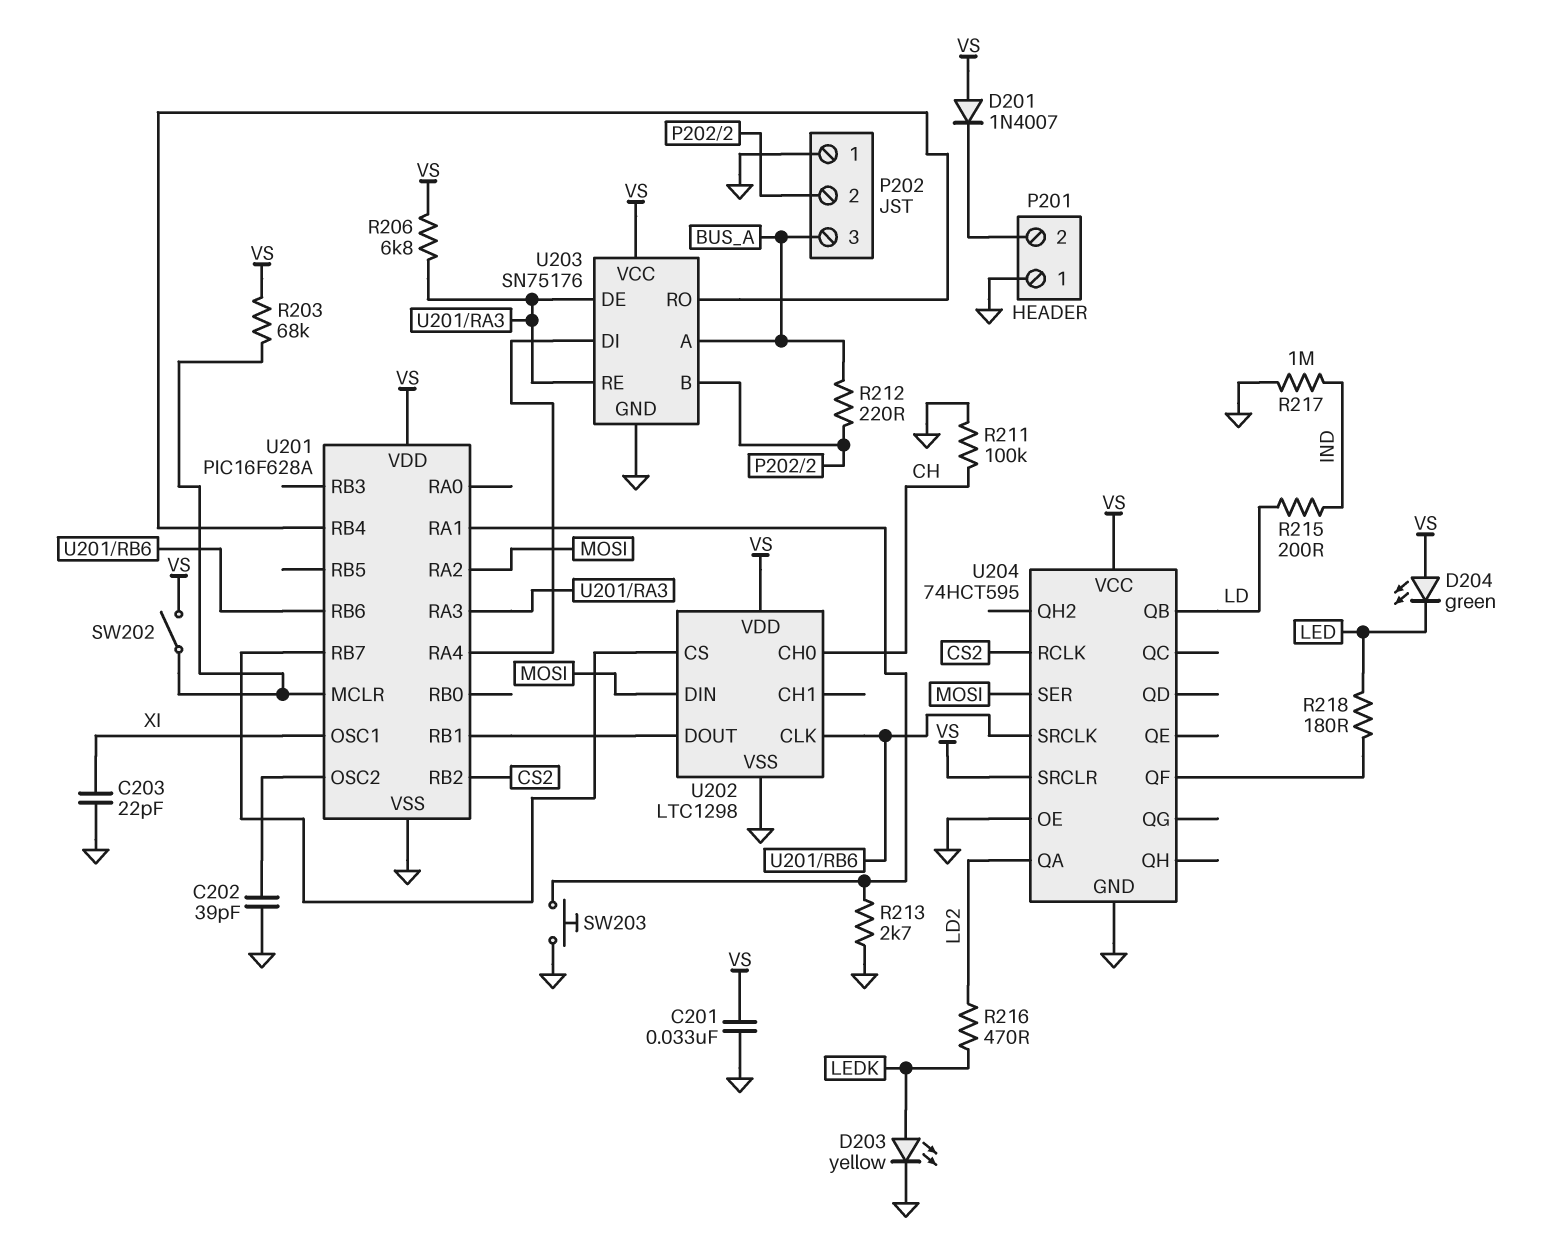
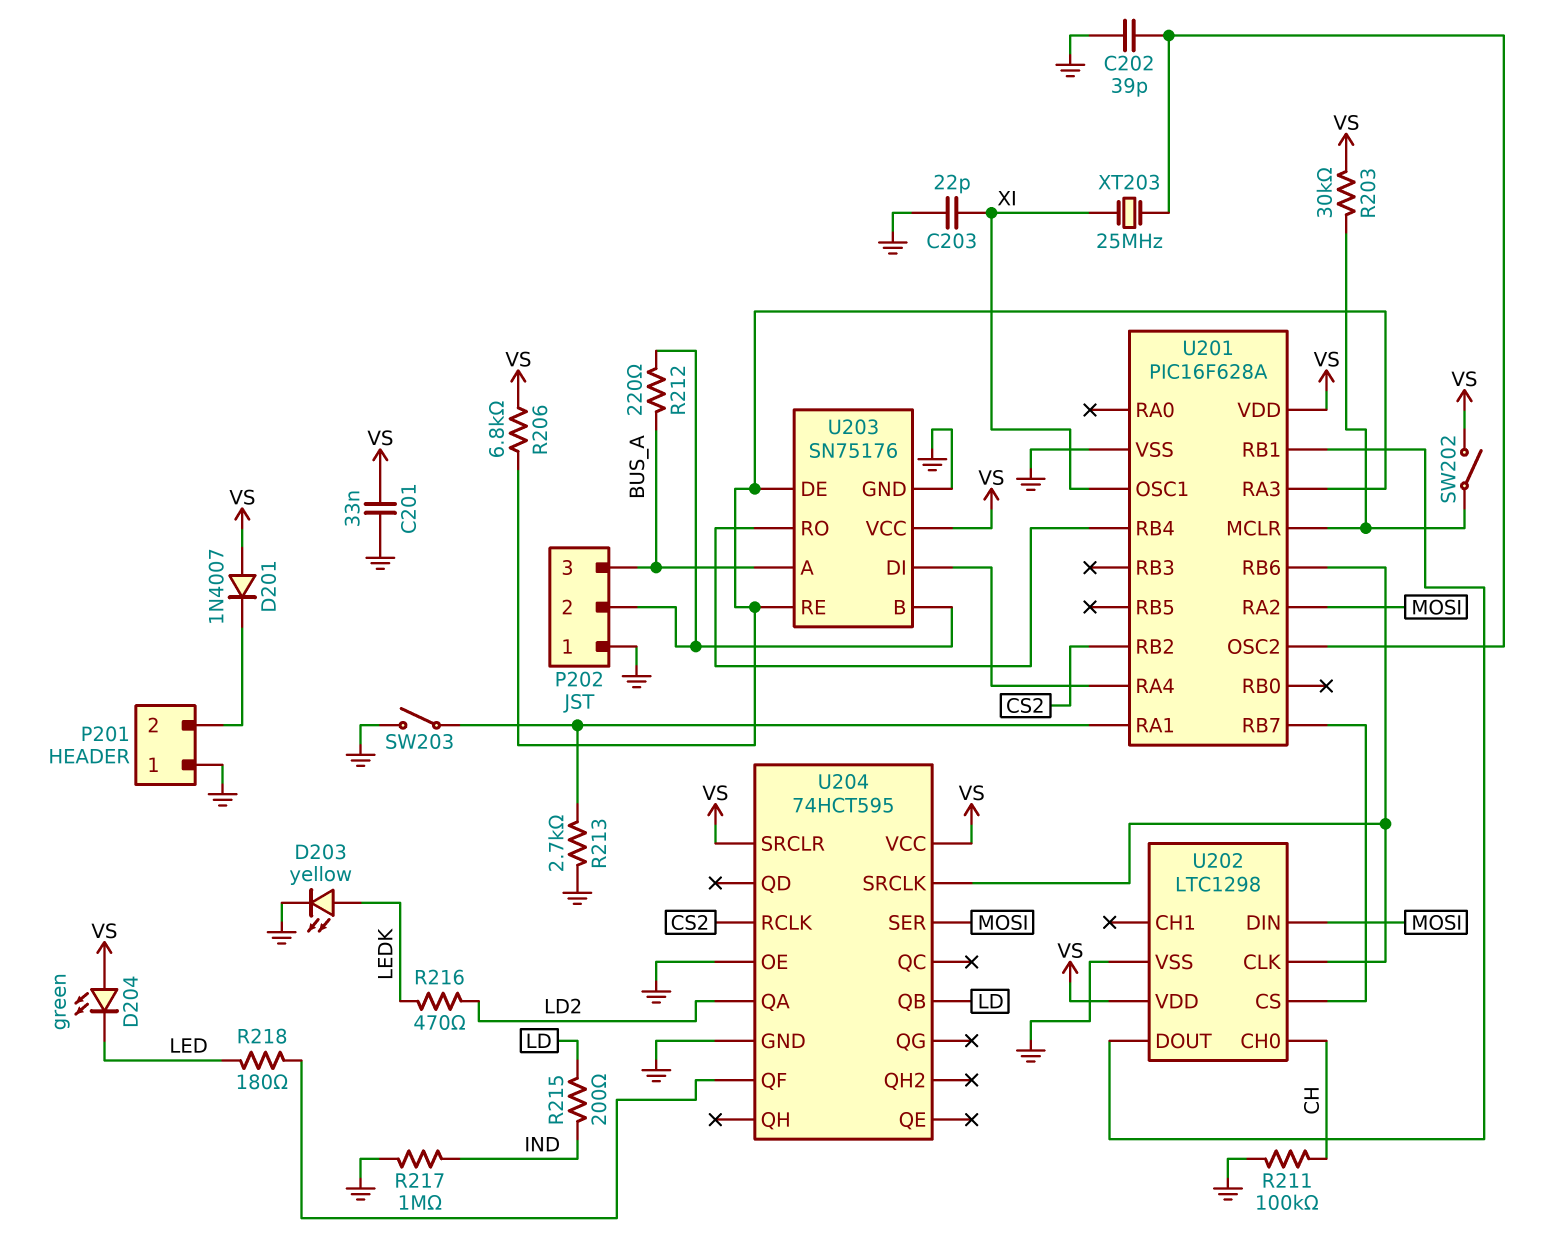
R203: 68k (U201/MCLR, VS) -> 30k (U201/MCLR, VS)
SW203: button (GND, U201/RA1) -> switch (GND, U201/RA1)
XT203: none -> 25MHz (U201/OSC2, XI)

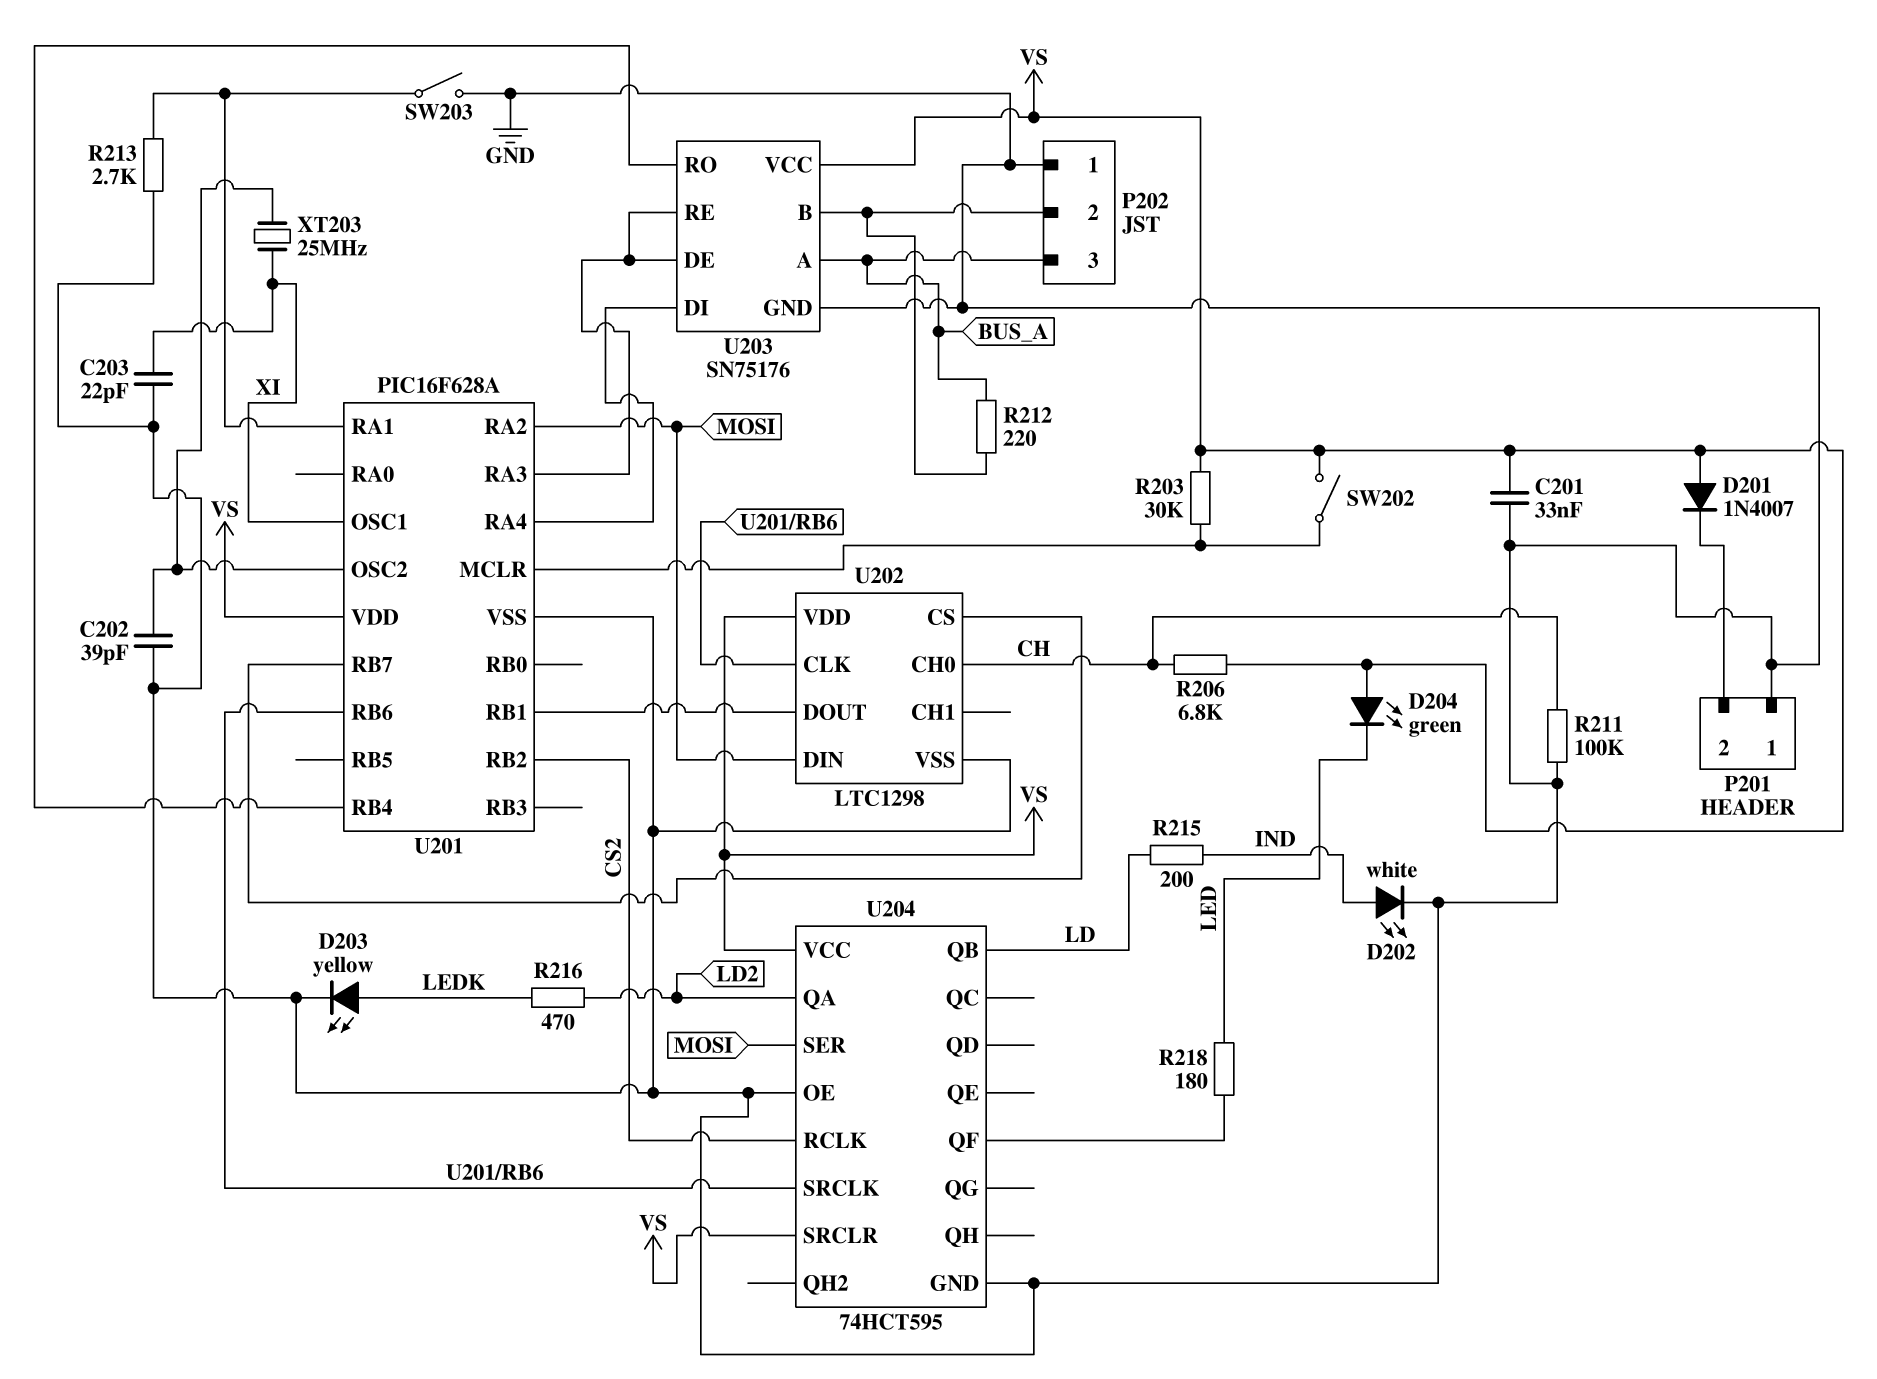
D202: none -> LED white (A IND, K GND)
R206: 6.8k (U201/RA3, VS) -> 6.8k (CH, VS)
R217: 1M (GND, IND) -> none

